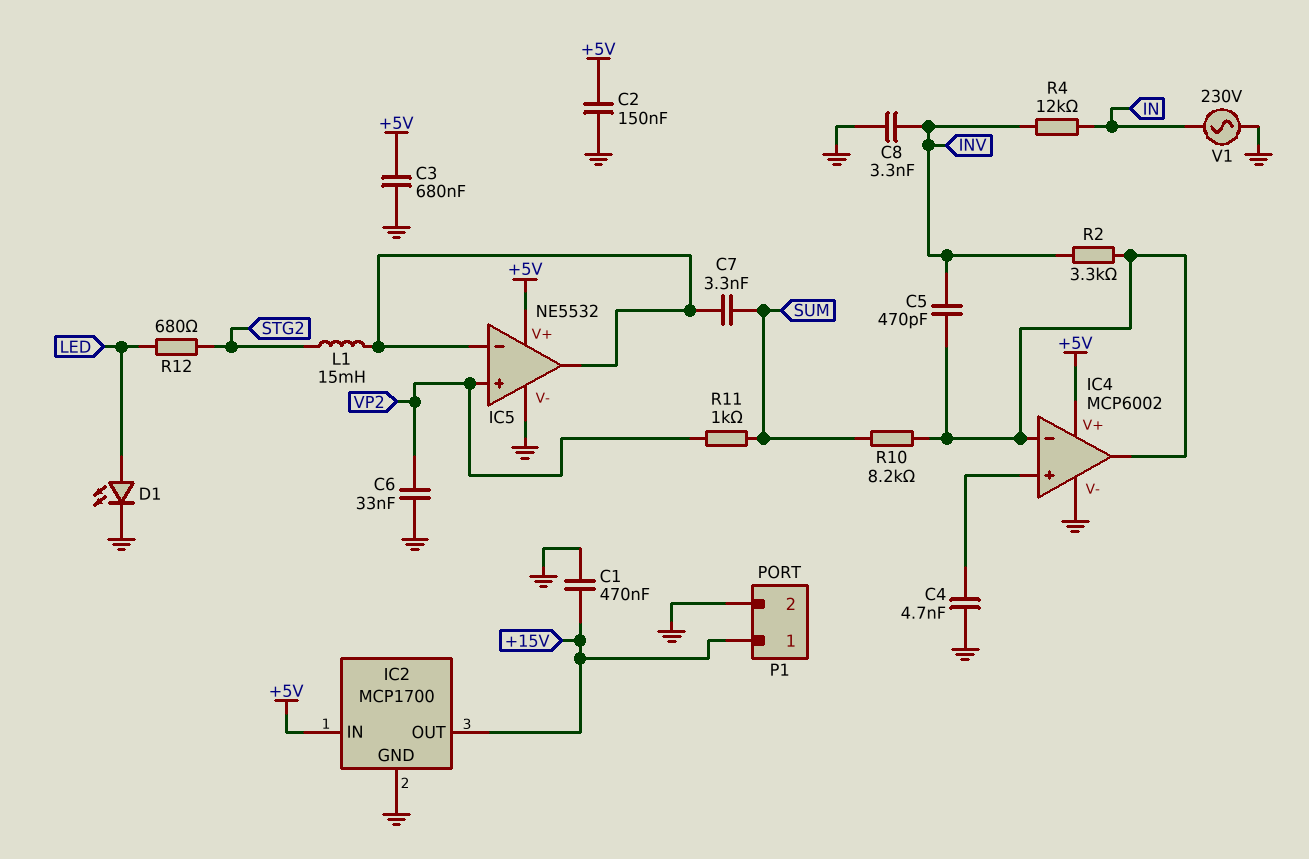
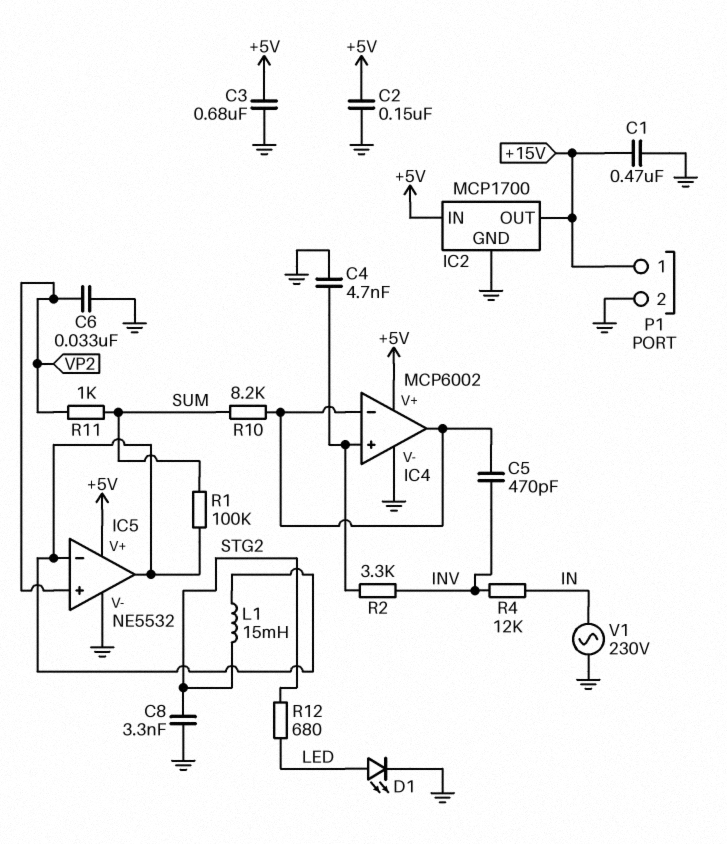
C7: 3.3nF (IC5/in-, SUM) -> none
C8: 3.3nF (GND, INV) -> 3.3nF (GND, STG2)
R1: none -> 100k (IC5/in-, SUM)
R2: 3.3k (IC4/in-, INV) -> 3.3k (IC4/in+, INV)

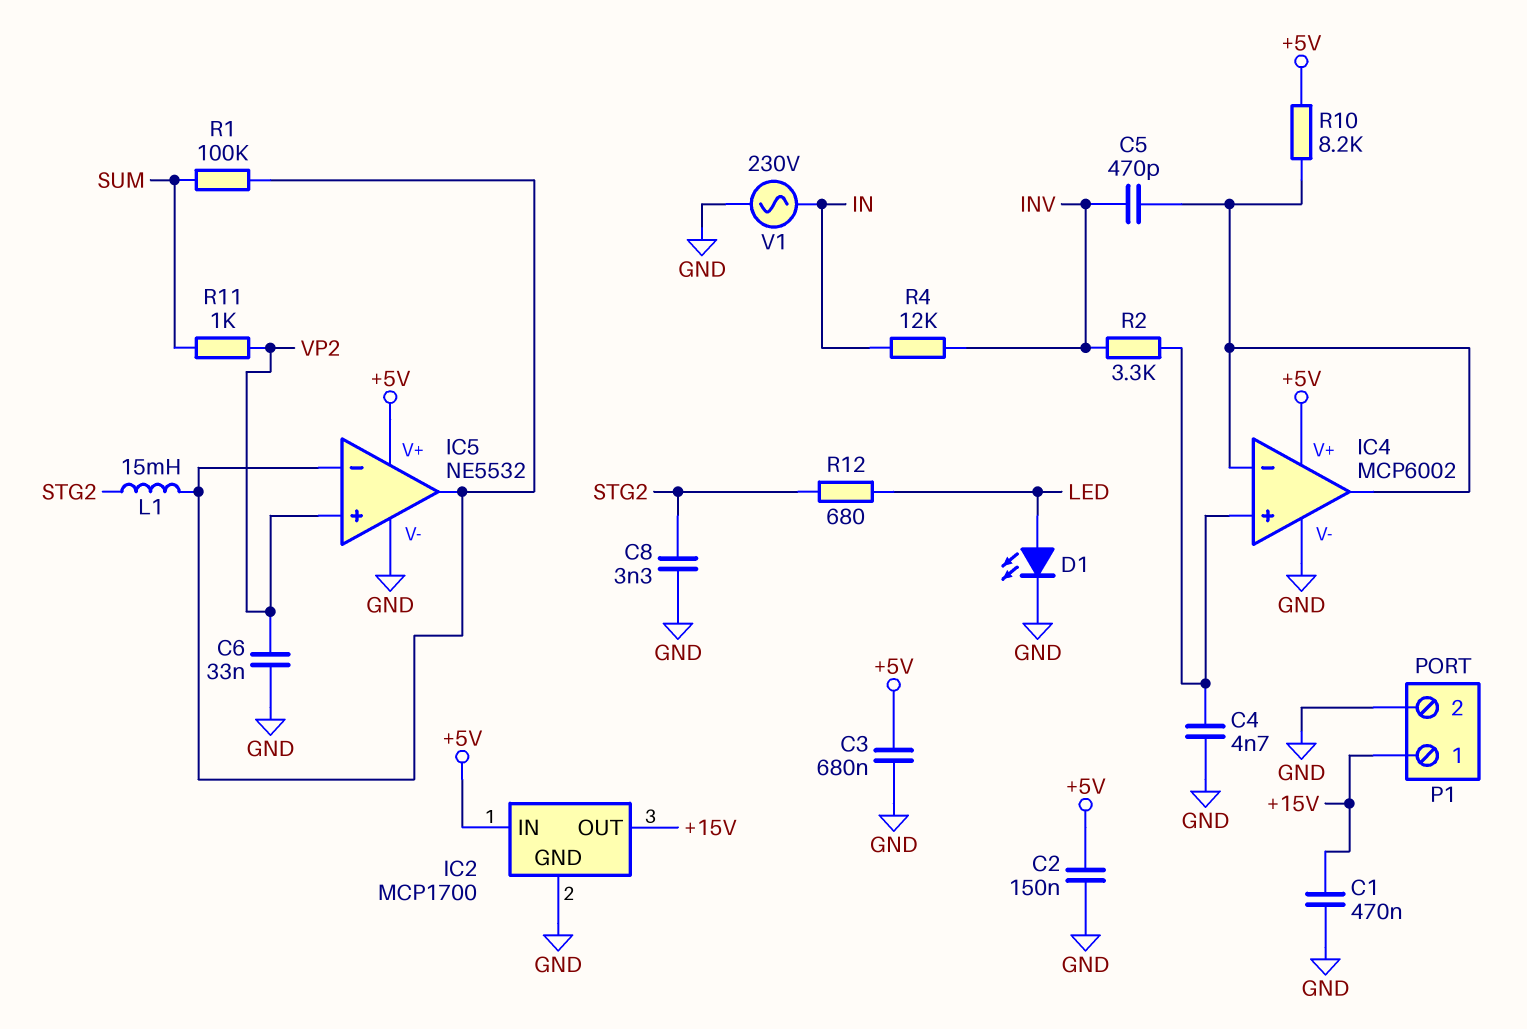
R10: 8.2k (IC4/in-, SUM) -> 8.2k (+5V, IC4/in-)

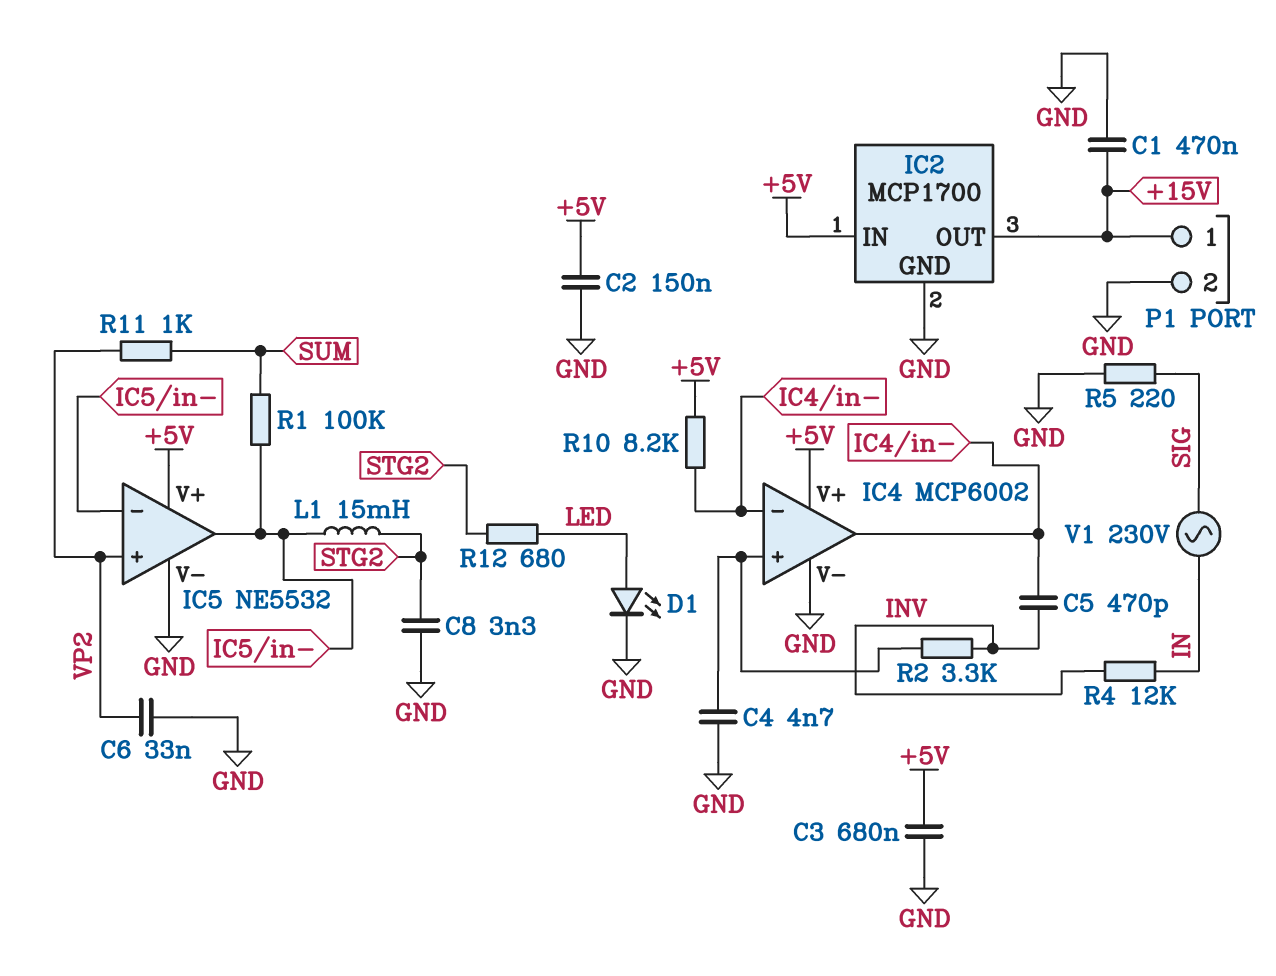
R5: none -> 220 (GND, SIG)
V1: AC 230V (GND, IN) -> AC 230V (IN, SIG)

